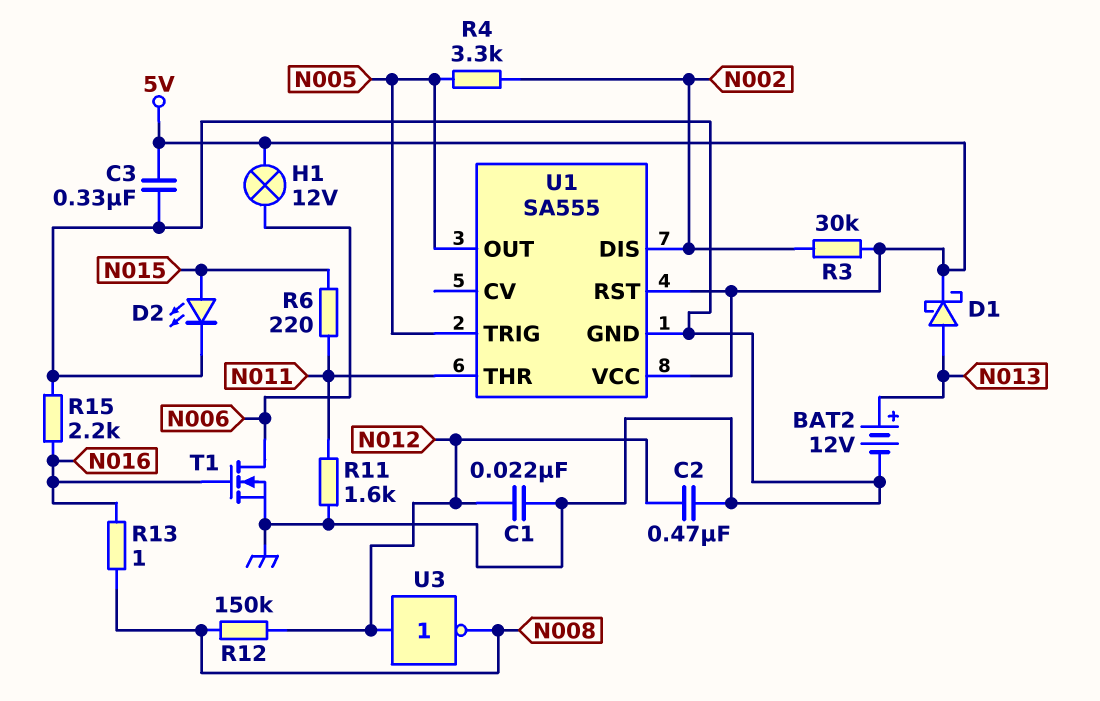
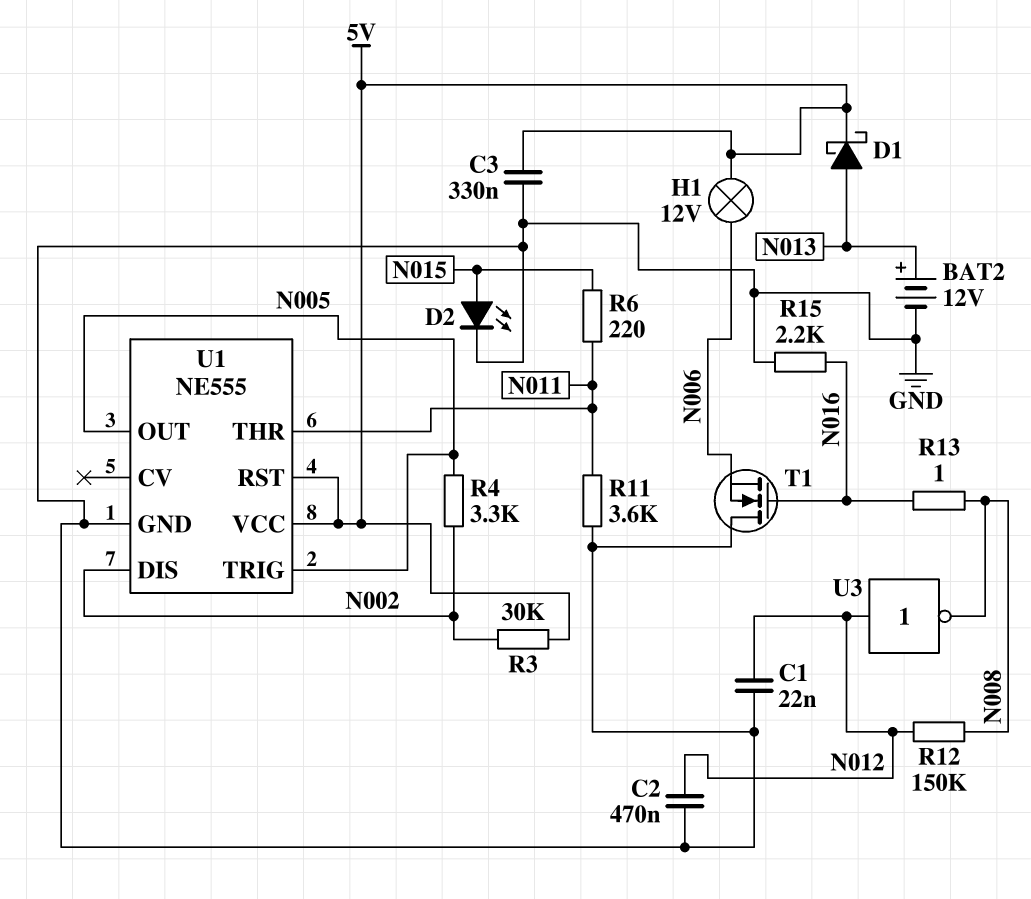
R11: 1.6k (GND, N011) -> 3.6k (GND, N011)
T1: NMOS (G N016, D N006, S GND) -> NMOS (G N016, D GND, S N006)
U1: SA555 -> NE555

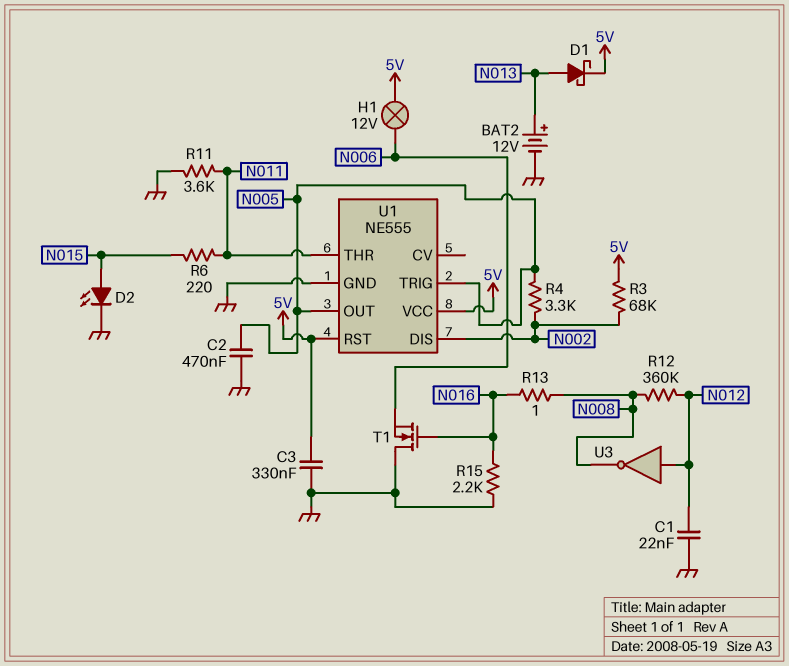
C2: 470nF (GND, N012) -> 470nF (GND, N005)
R3: 30k (5V, N002) -> 68k (5V, N002)
R12: 150k (N008, N012) -> 360k (N008, N012)

